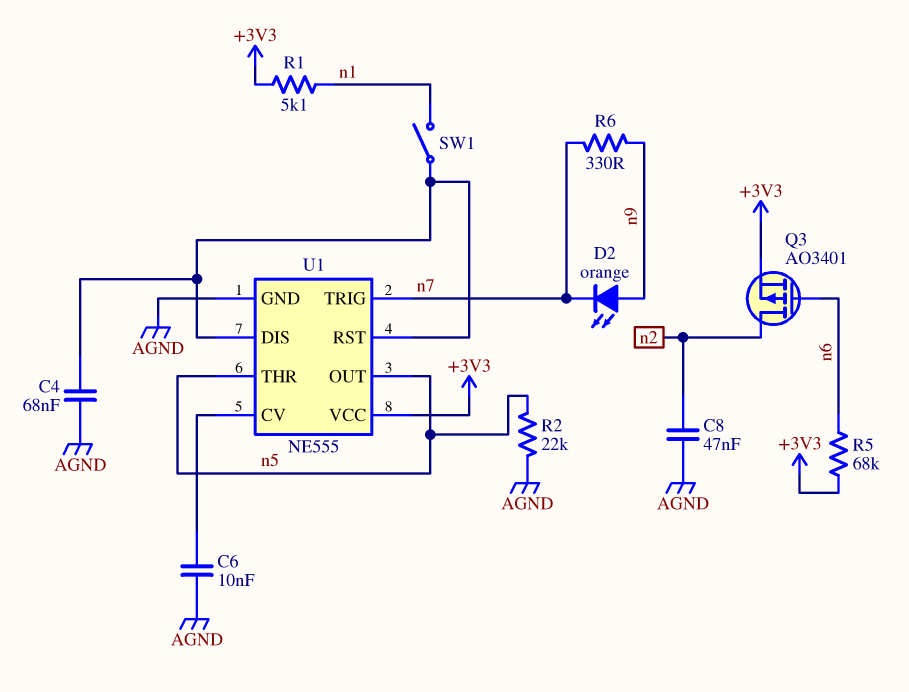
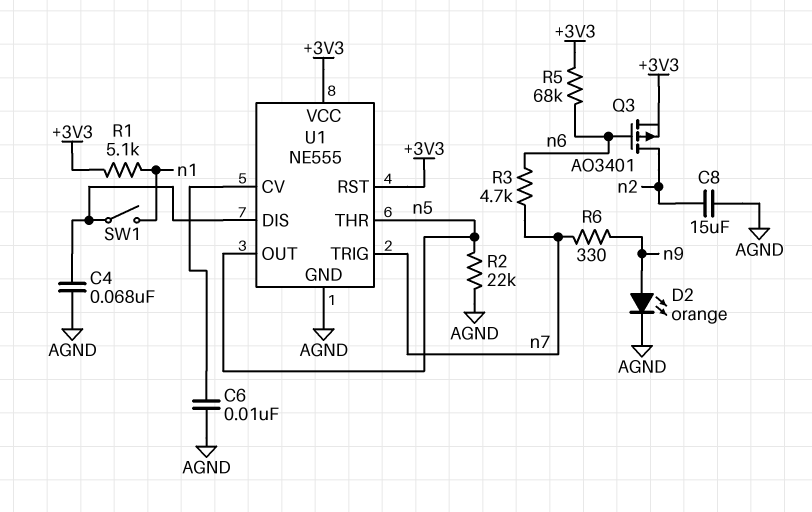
C8: 47nF (AGND, n2) -> 15uF (AGND, n2)
D2: LED orange (A n9, K n7) -> LED orange (A n9, K AGND)
R3: none -> 4.7k (n6, n7)
U1 pin RST: U1/DIS -> +3V3

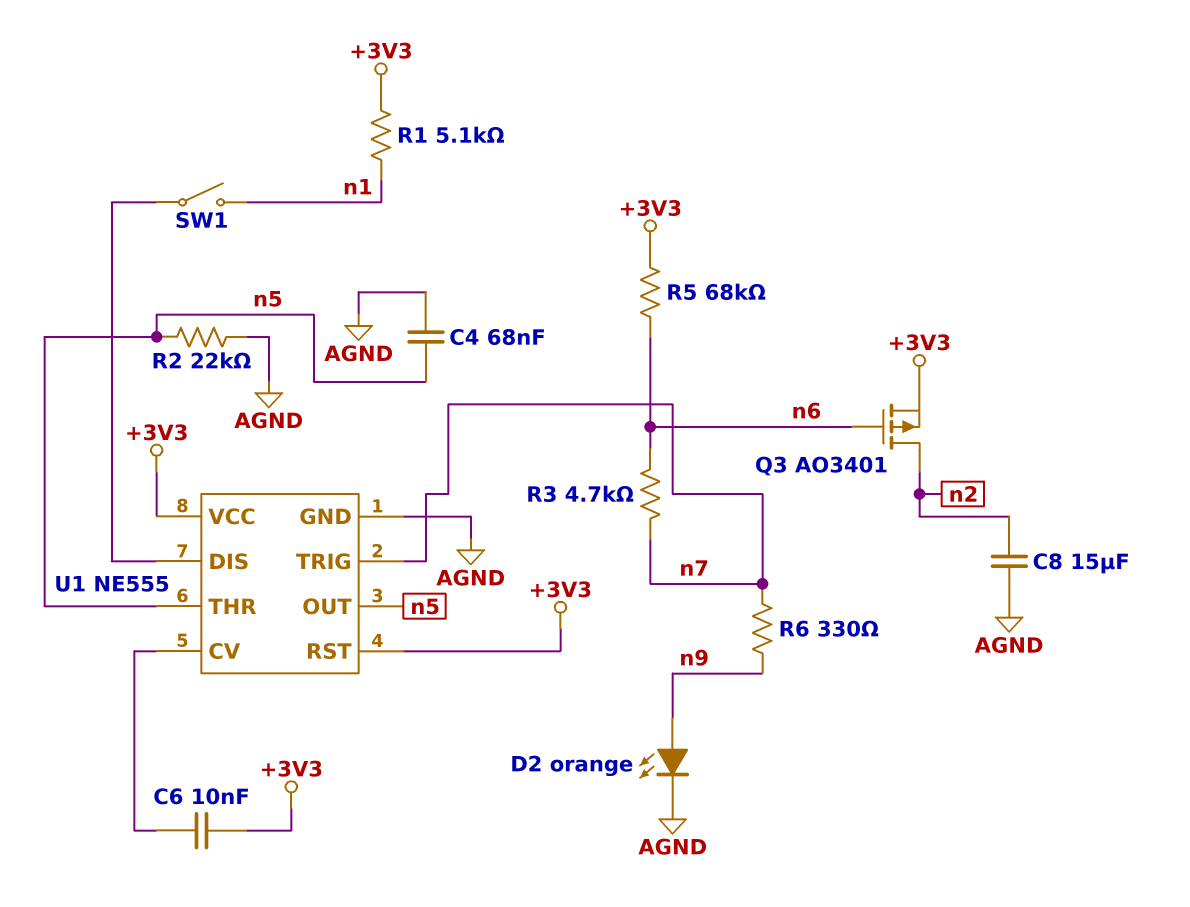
C4: 68nF (AGND, U1/DIS) -> 68nF (AGND, n5)
C6: 10nF (AGND, U1/CV) -> 10nF (+3V3, U1/CV)

